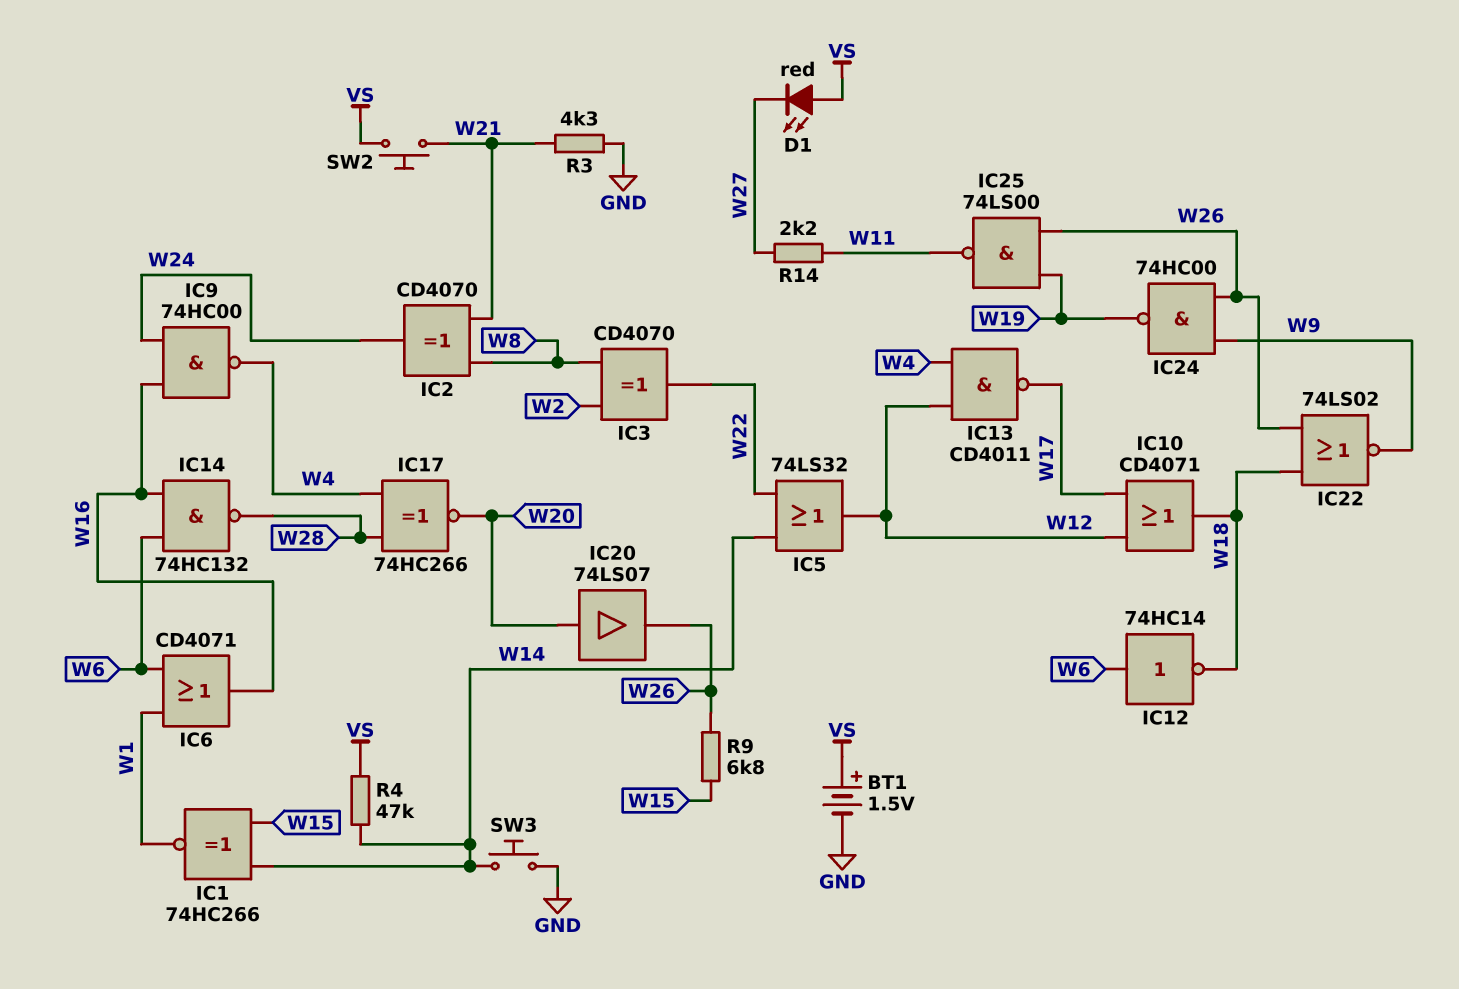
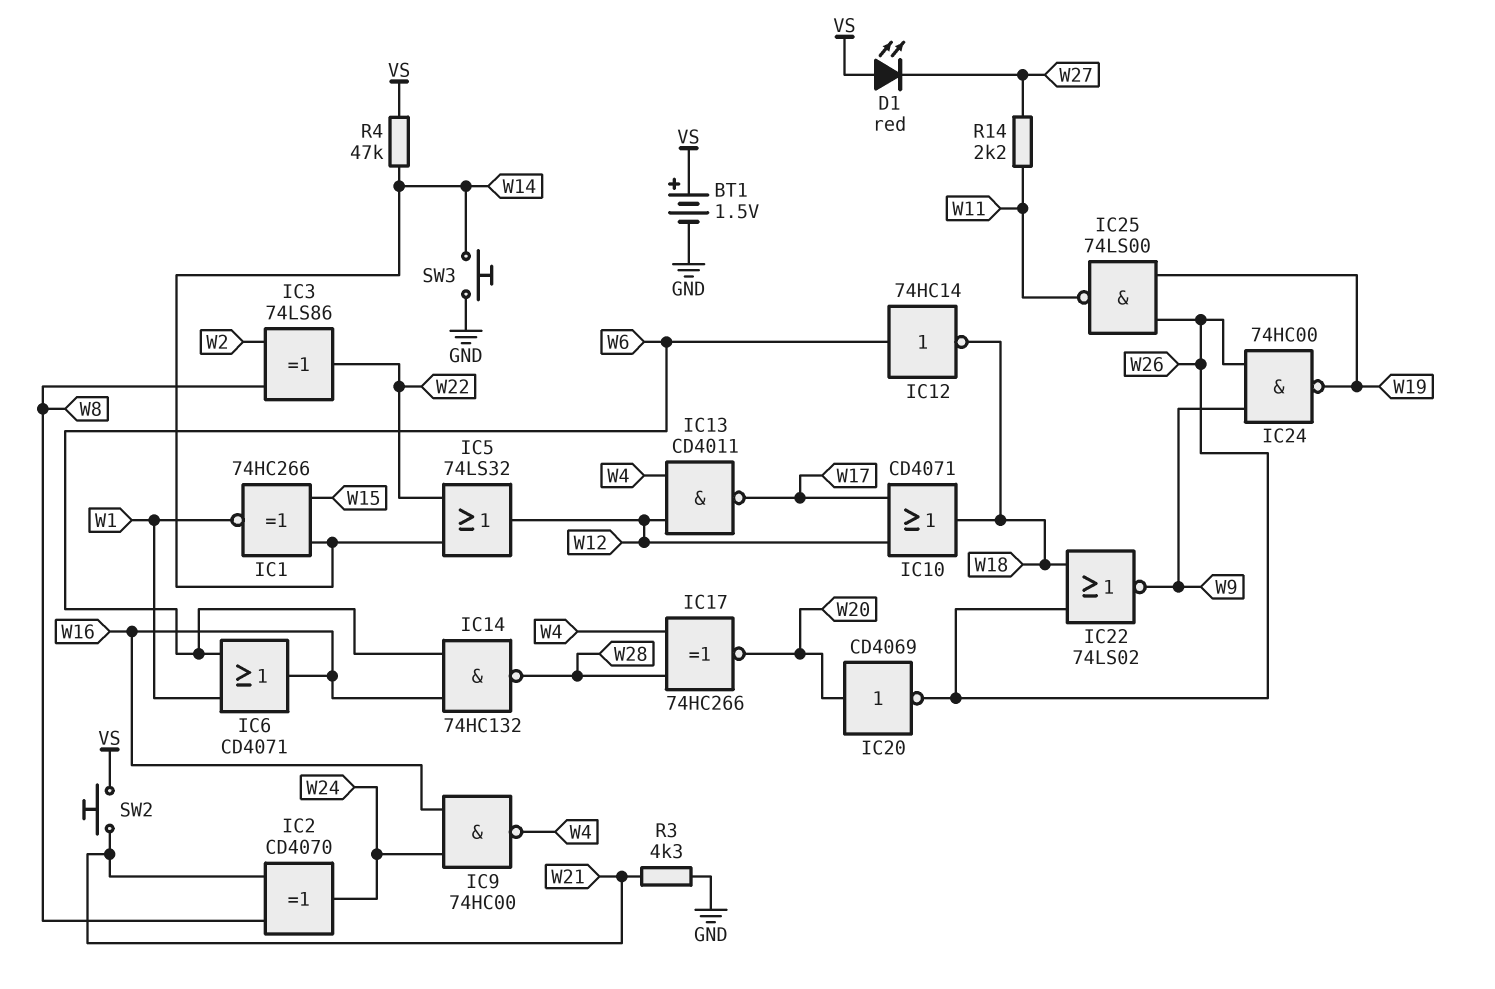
IC3: XOR CD4070 (in W2, in W8, out W22) -> XOR 74LS86 (in W2, in W8, out W22)
IC20: buffer 74LS07 (in W20, out W26) -> NOT CD4069 (in W20, out W26)
R9: 6.8k (W15, W26) -> none

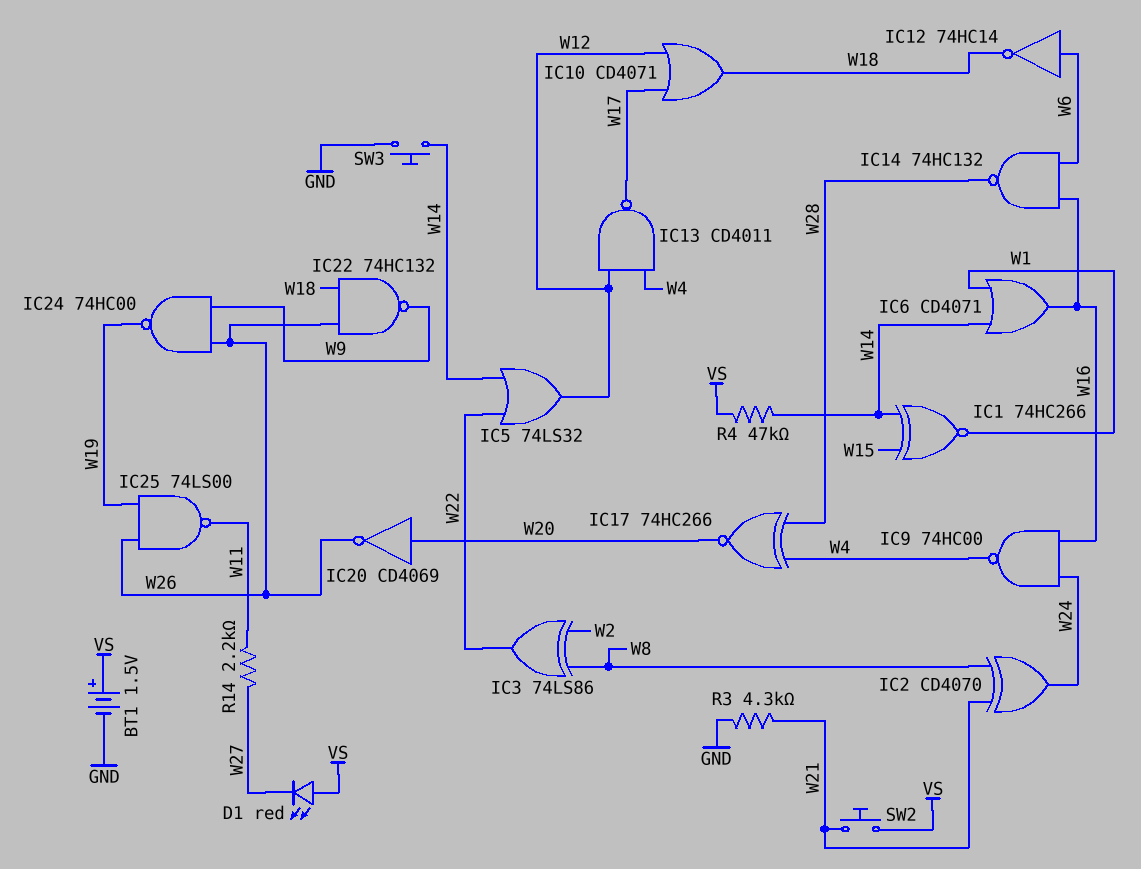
IC6: OR CD4071 (in W1, in W6, out W16) -> OR CD4071 (in W1, in W14, out W16)
IC22: NOR 74LS02 (in W18, in W26, out W9) -> NAND 74HC132 (in W18, in W26, out W9)

